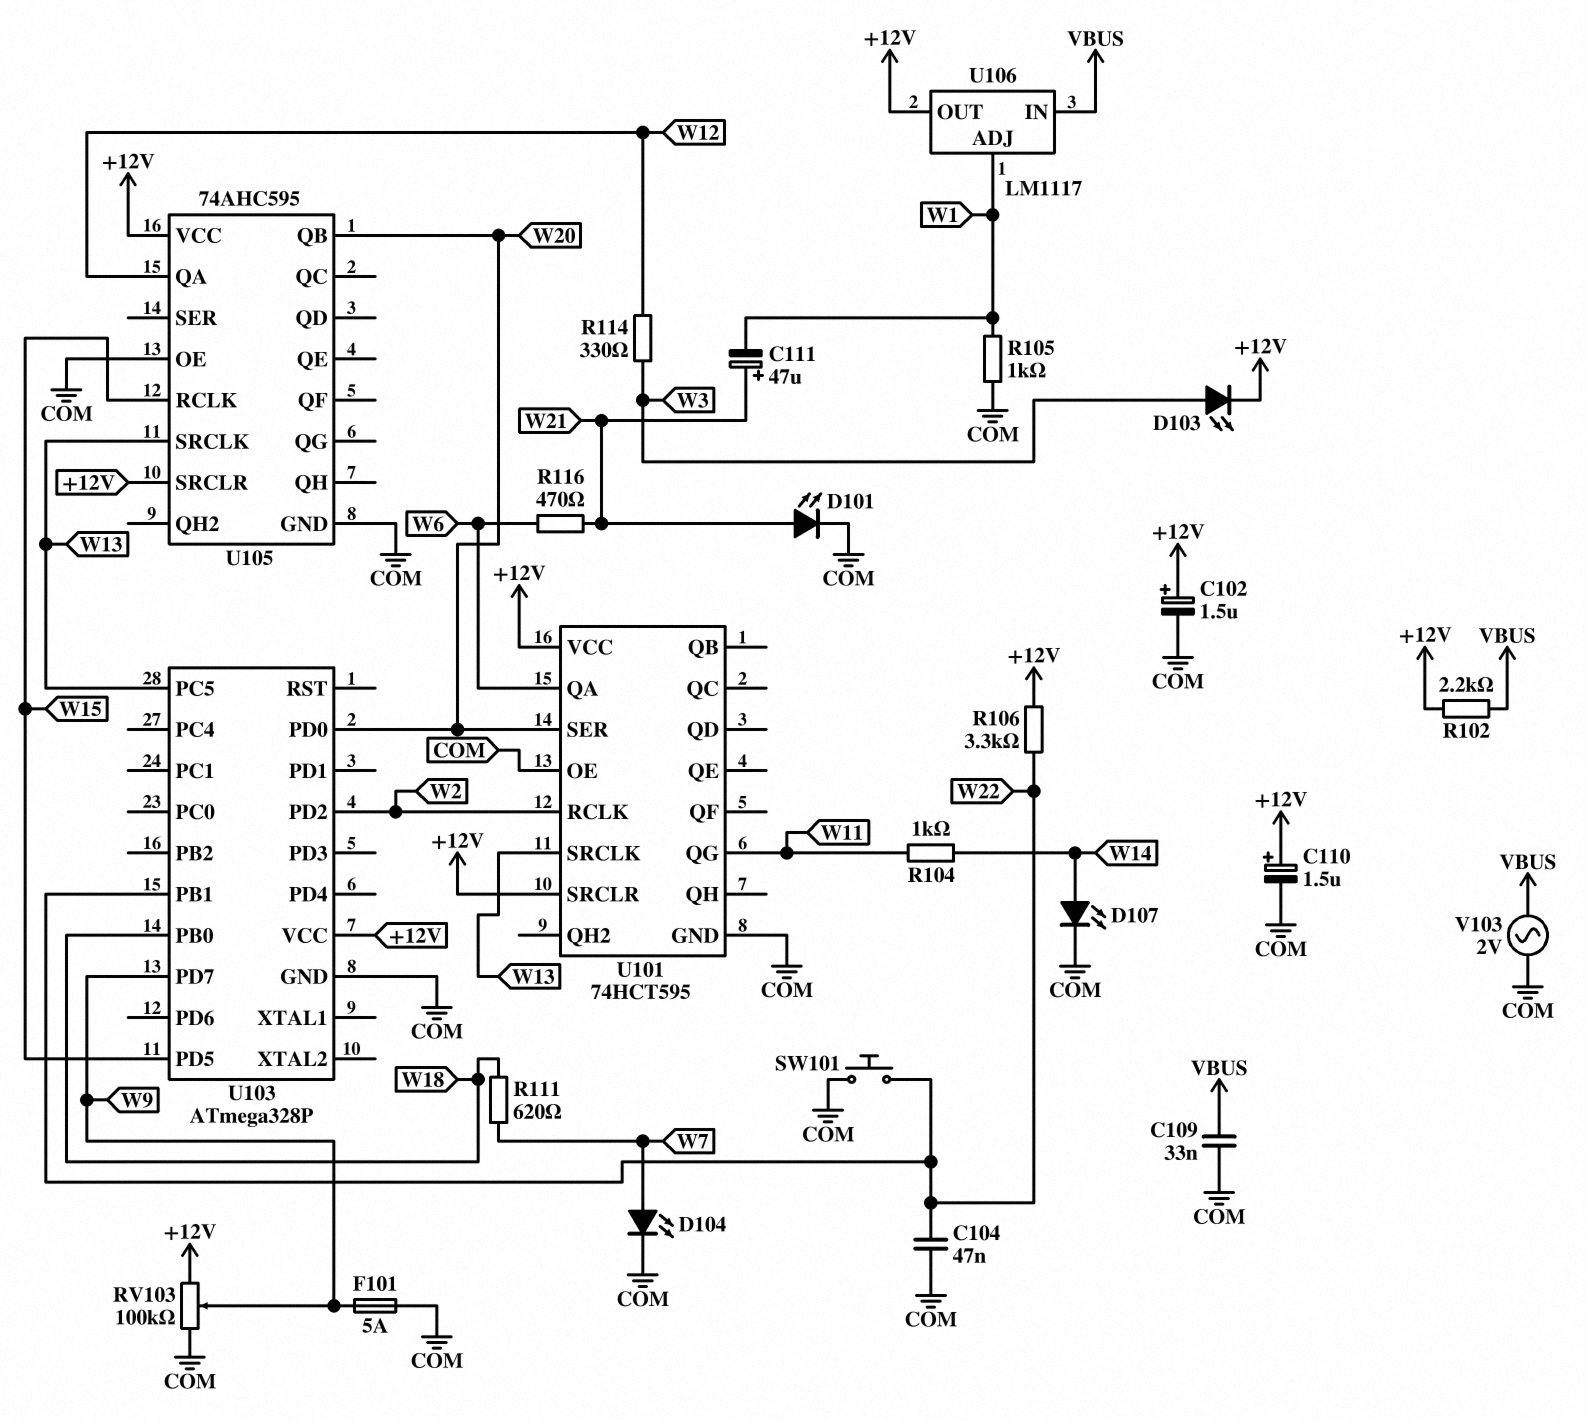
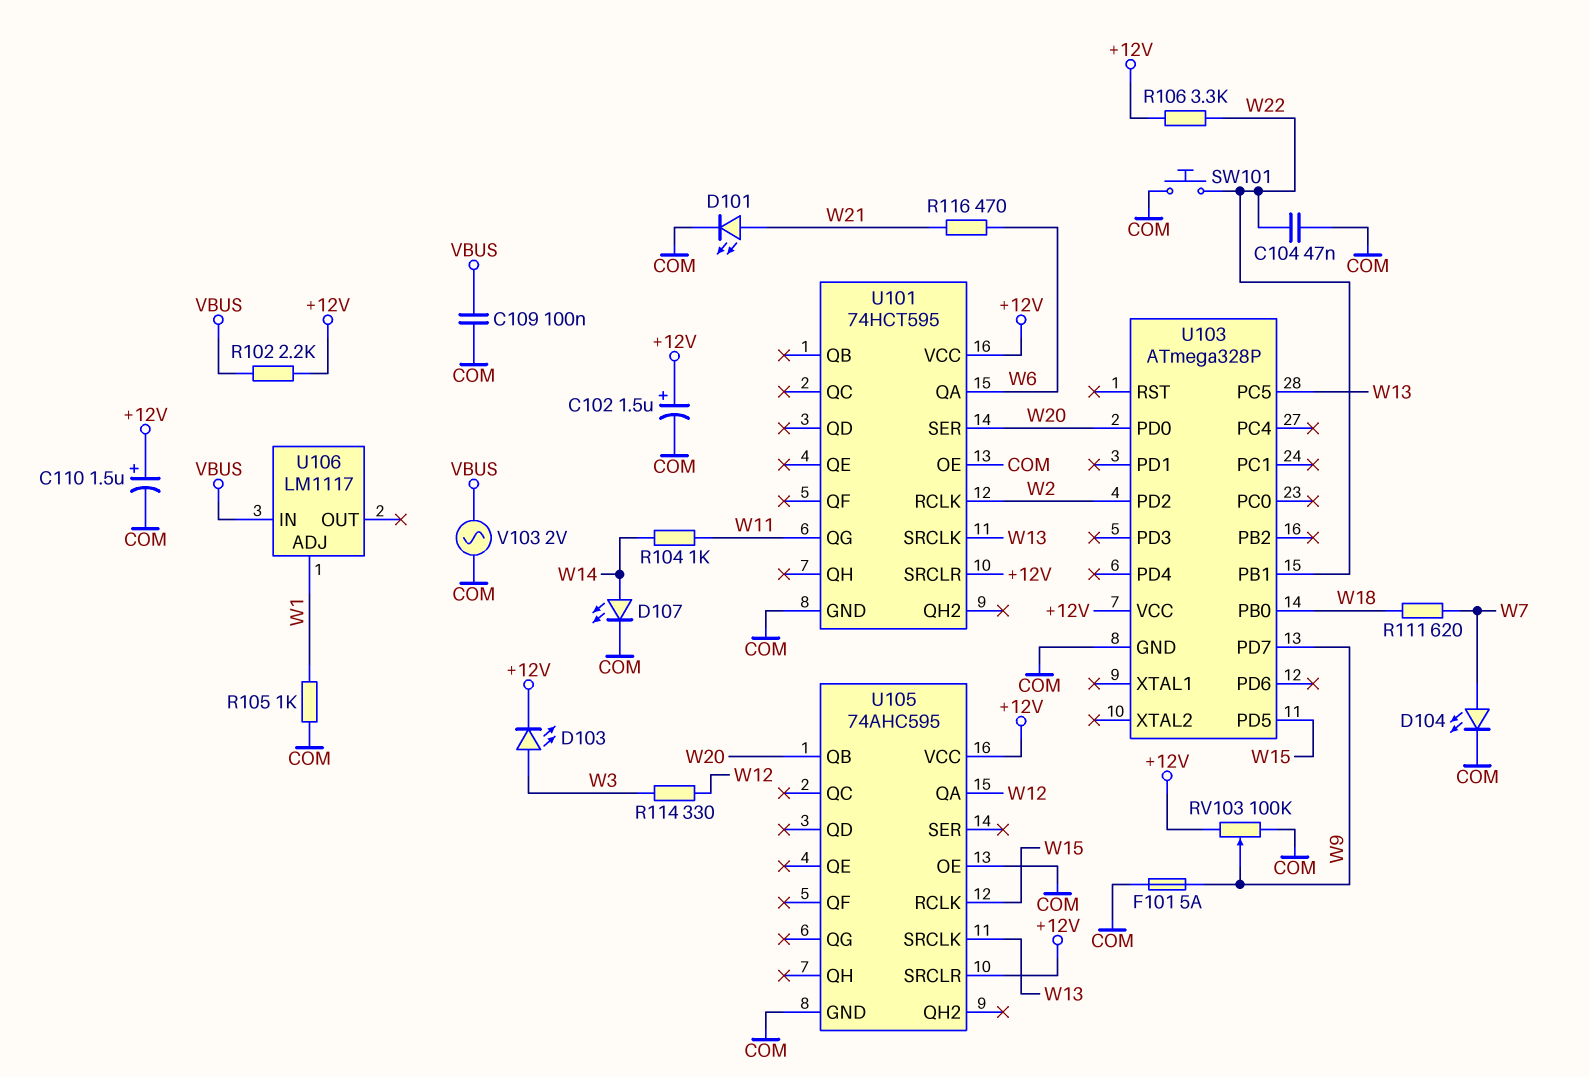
C109: 33nF (COM, VBUS) -> 100nF (COM, VBUS)
C111: 47uF (plus W21, minus W1) -> none
U106 pin OUT: +12V -> none

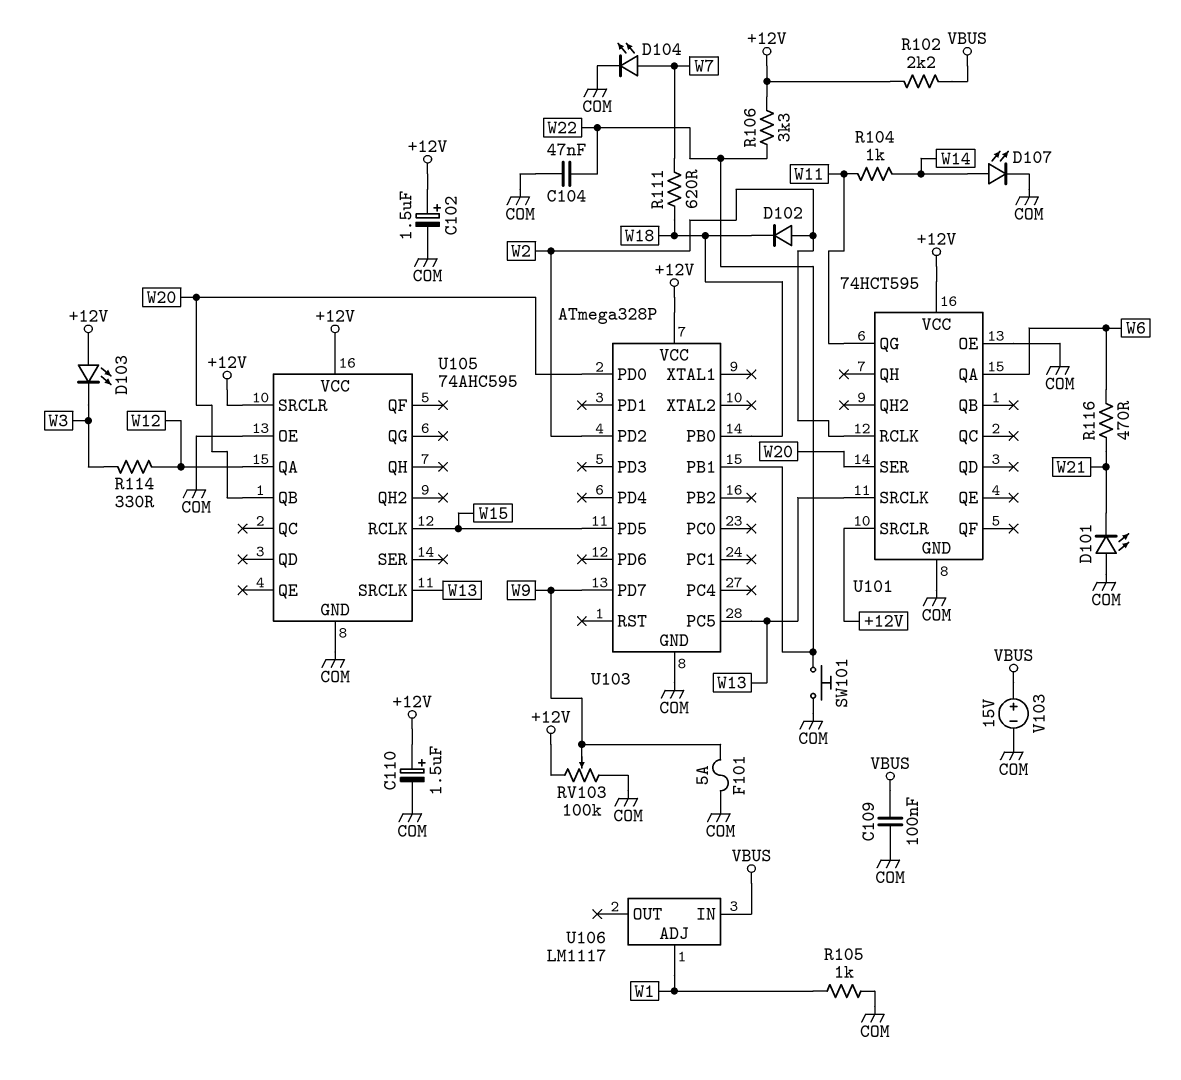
D101: LED (A W21, K COM) -> LED (A COM, K W21)
D102: none -> diode (A W2, K W18)
D103: LED (A W3, K +12V) -> LED (A +12V, K W3)
V103: AC 2V (COM, VBUS) -> 15V (plus VBUS, minus COM)

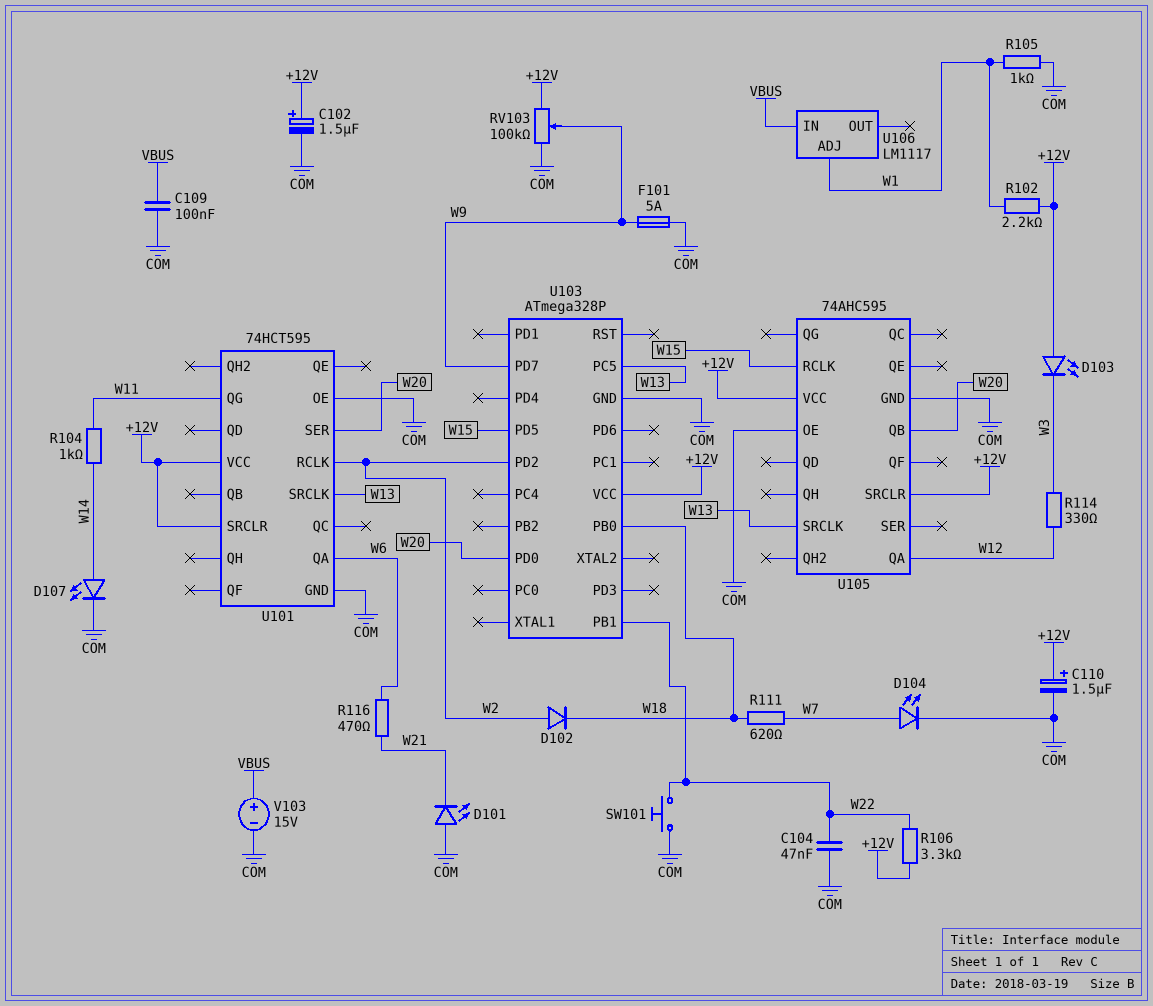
R102: 2.2k (+12V, VBUS) -> 2.2k (+12V, W1)

